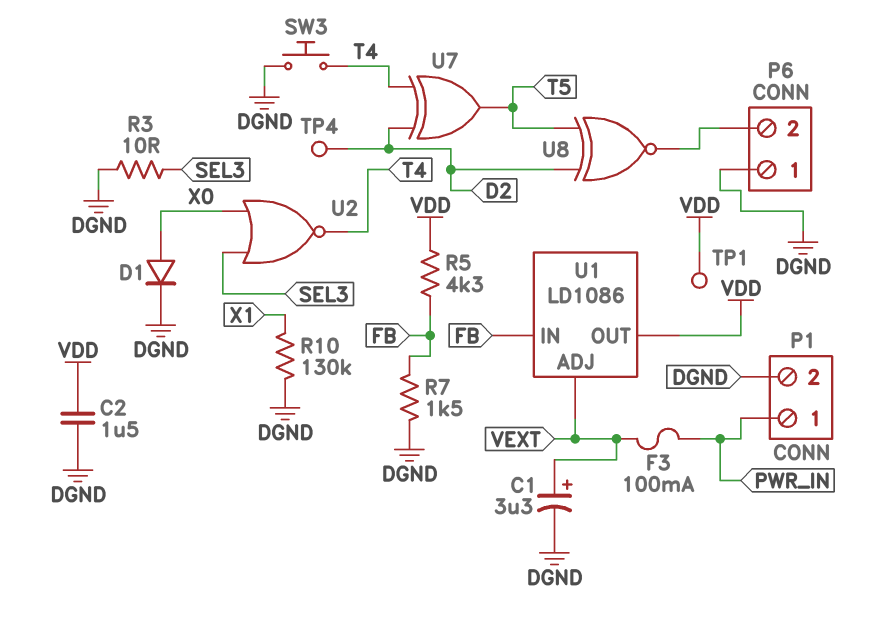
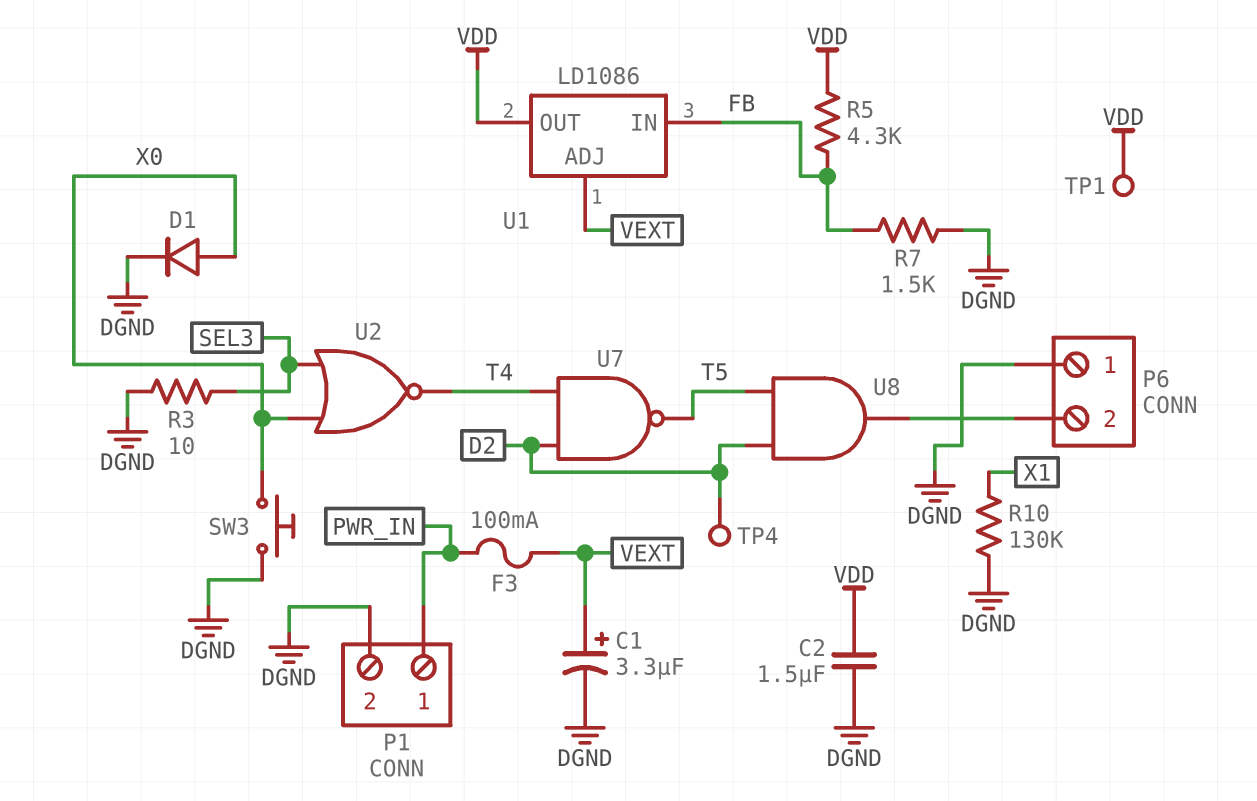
SW3: button (DGND, T4) -> button (DGND, X0)
U7: XOR (in D2, in T4, out T5) -> NAND (in D2, in T4, out T5)
U8: XNOR (in D2, in T5, out P6/2) -> AND (in D2, in T5, out P6/2)

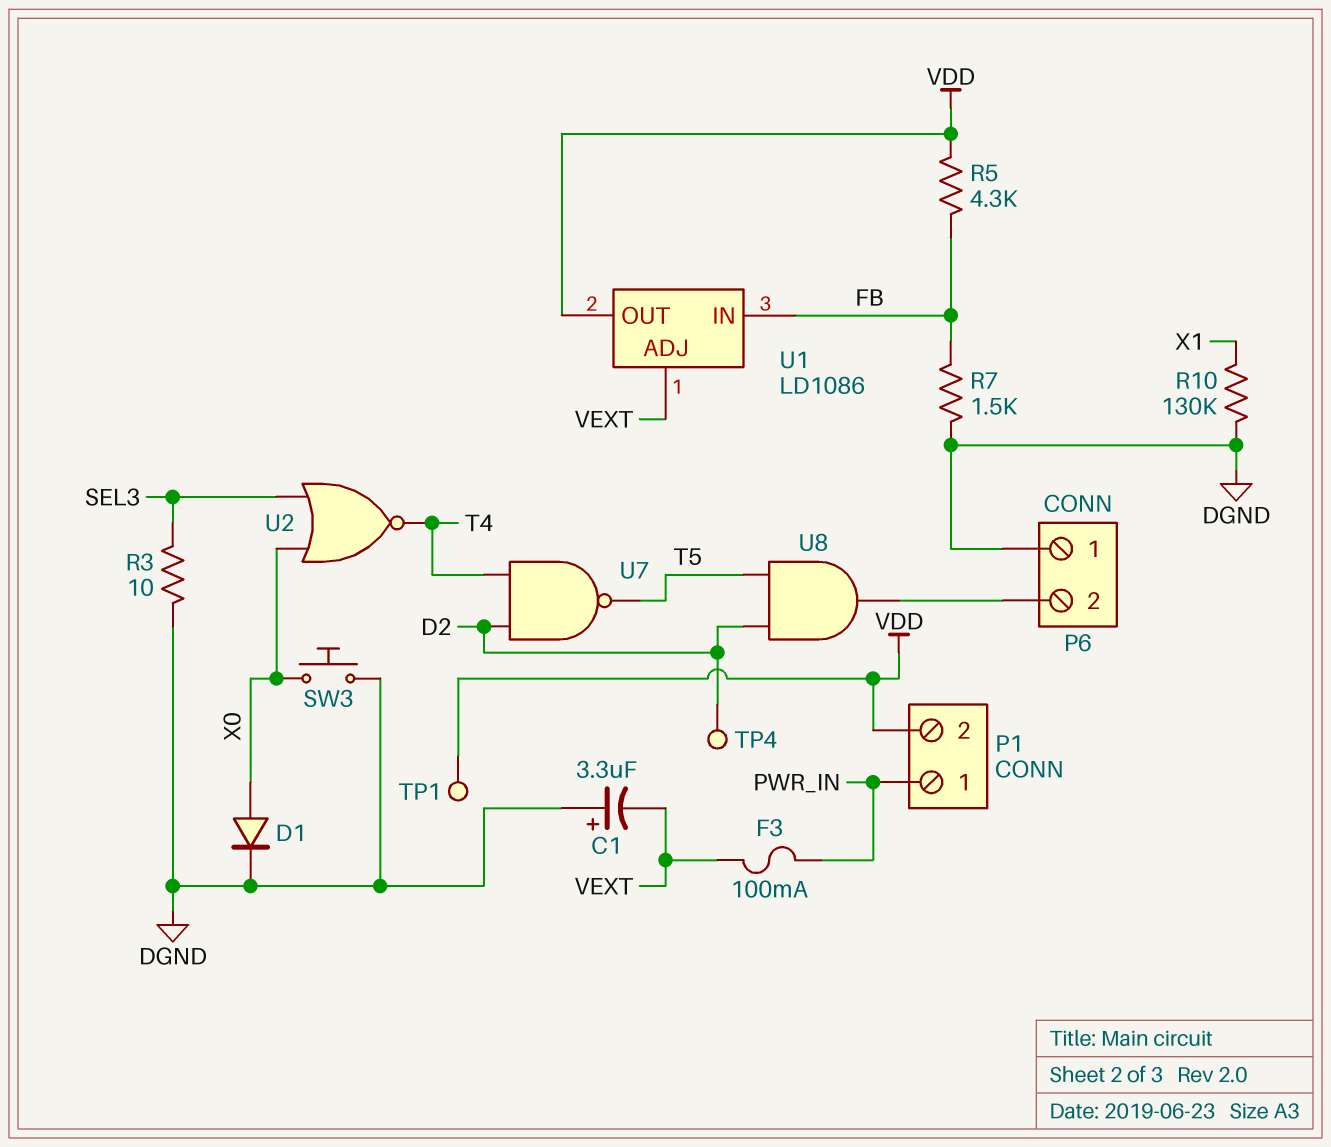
C1: 3.3uF (plus VEXT, minus DGND) -> 3.3uF (plus DGND, minus VEXT)
C2: 1.5uF (DGND, VDD) -> none
P1 pin 2: DGND -> VDD

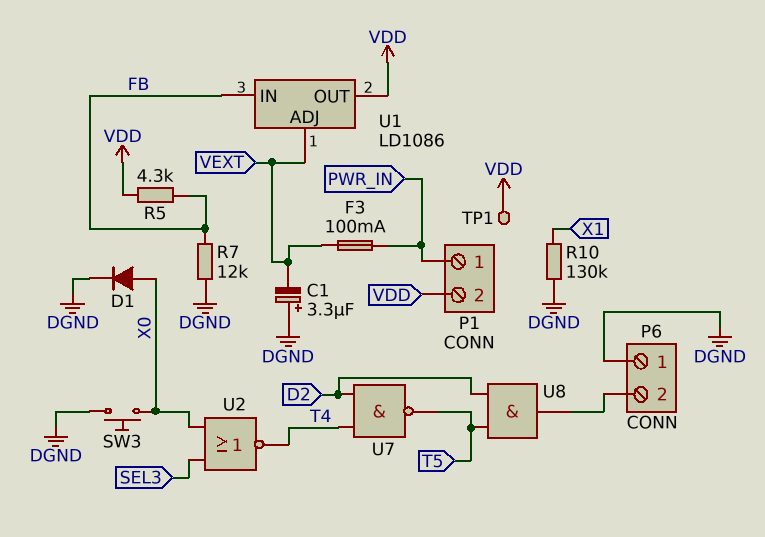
R3: 10 (DGND, SEL3) -> none
R7: 1.5k (DGND, FB) -> 12k (DGND, FB)
TP4: test point (D2) -> none

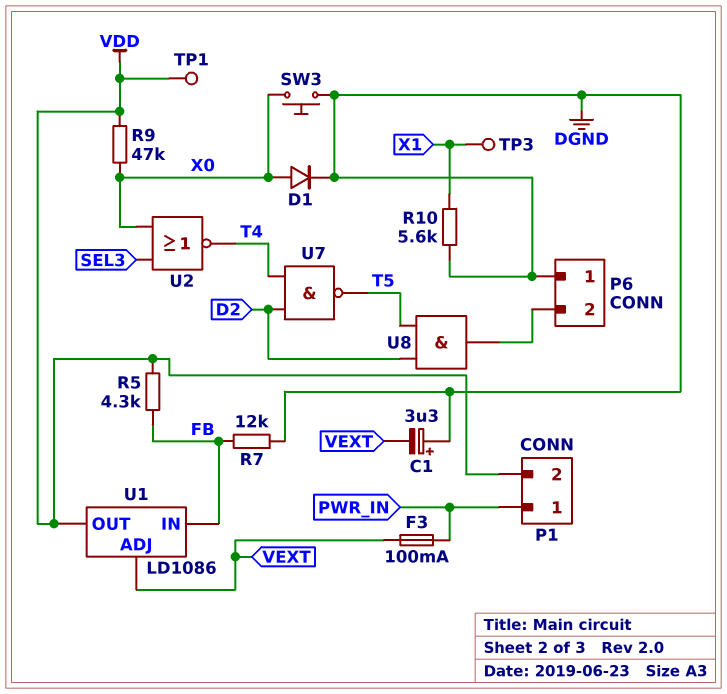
R9: none -> 47k (VDD, X0)
R10: 130k (DGND, X1) -> 5.6k (DGND, X1)
TP3: none -> test point (X1)

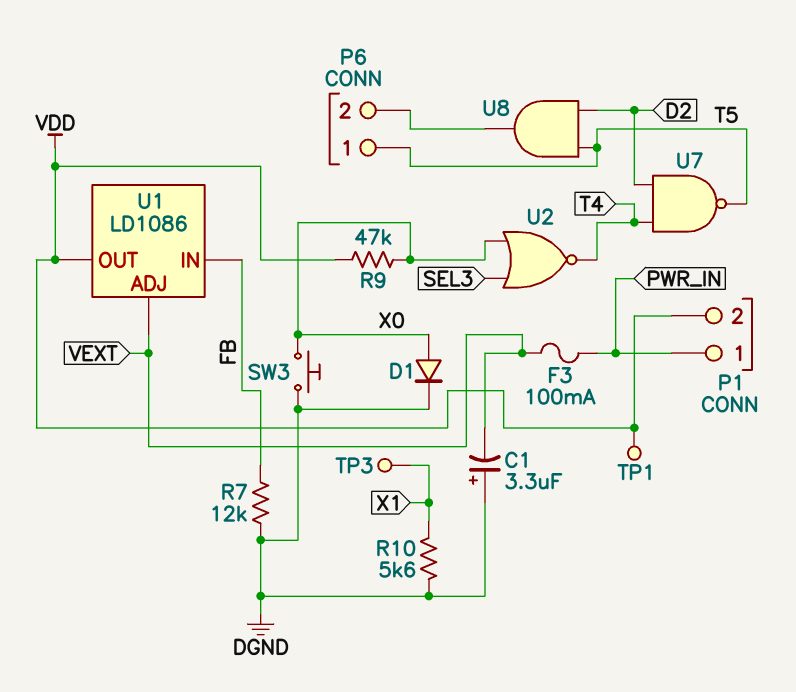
P6 pin 1: DGND -> T5
R5: 4.3k (FB, VDD) -> none

